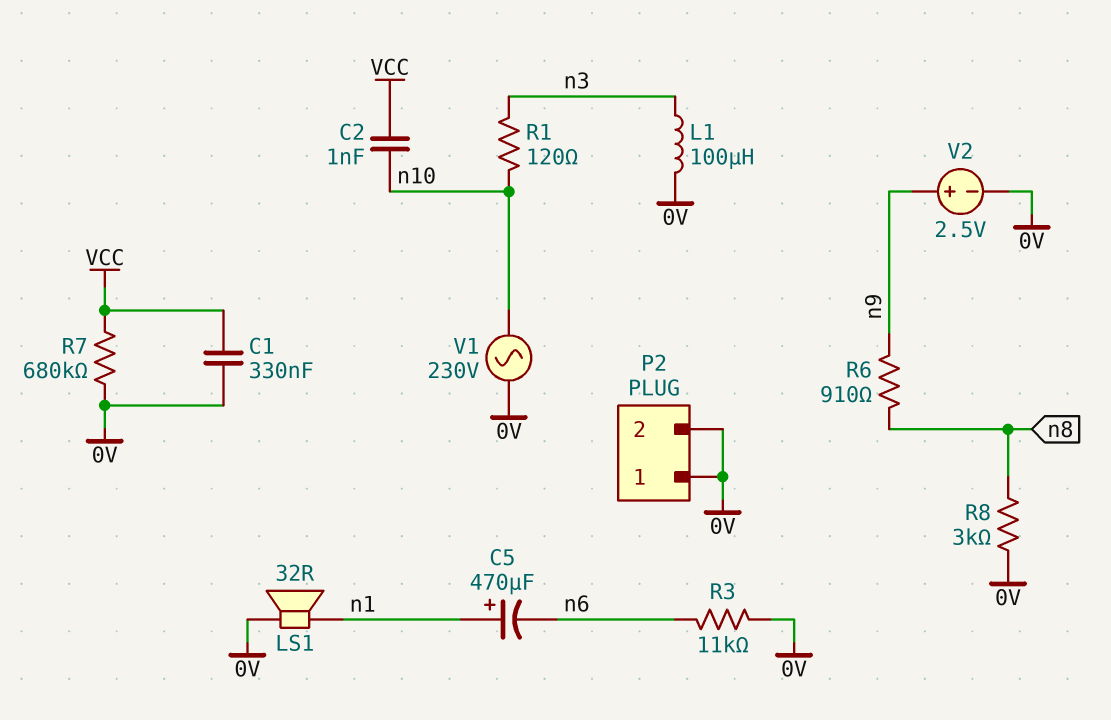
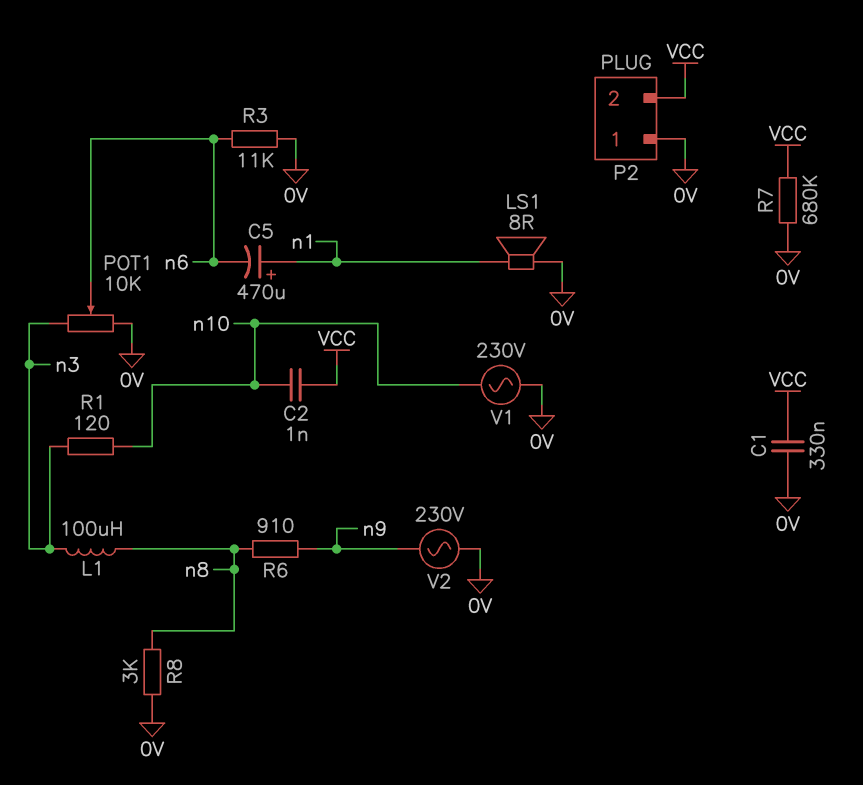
L1: 100uH (0V, n3) -> 100uH (n3, n8)
LS1: speaker 32R (0V, n1) -> speaker 8R (0V, n1)
P2 pin 2: 0V -> VCC
POT1: none -> 10k (0V, n3, wiper n6)
V2: 2.5V (plus n9, minus 0V) -> AC 230V (0V, n9)

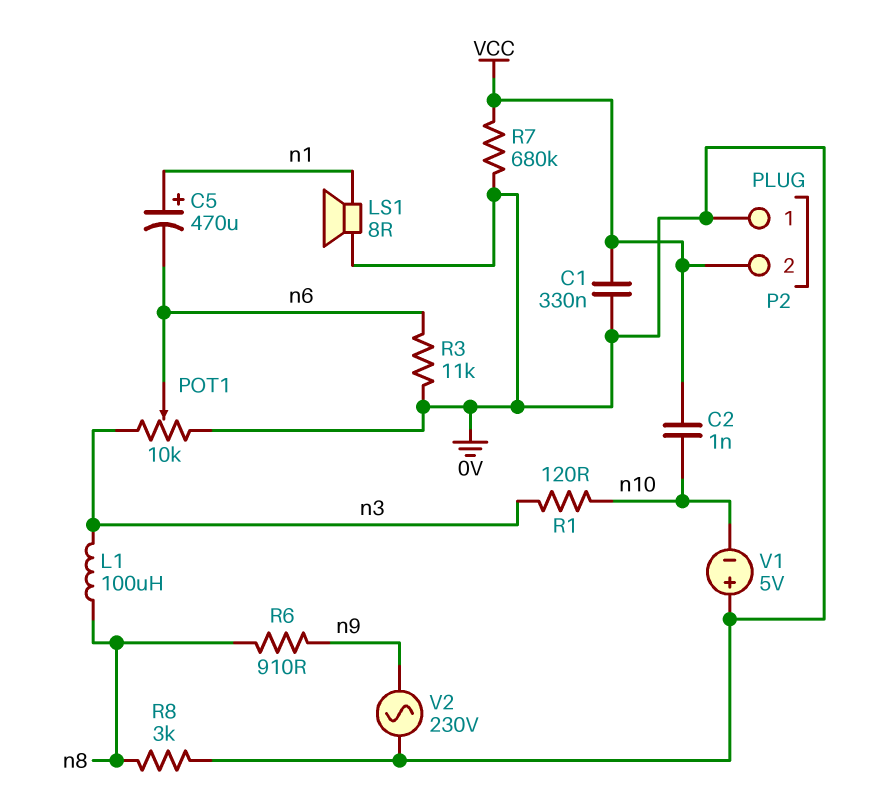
V1: AC 230V (0V, n10) -> 5V (plus 0V, minus n10)

